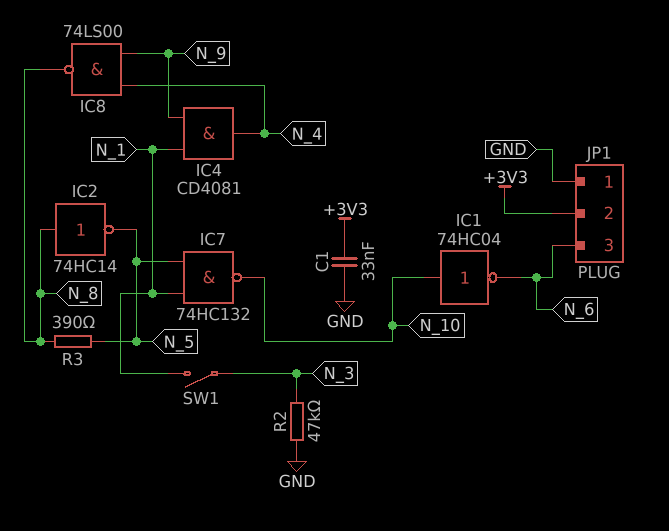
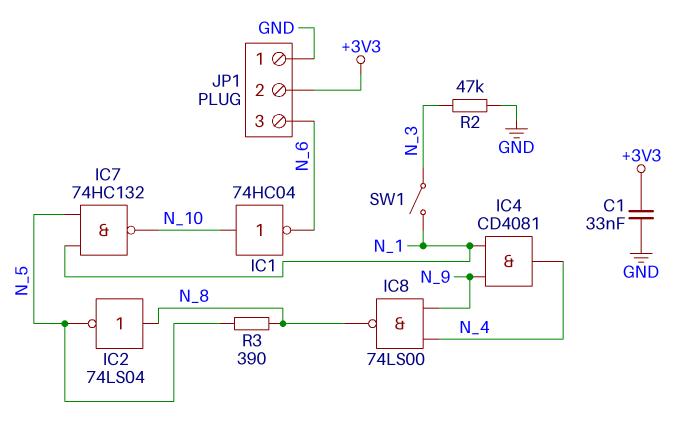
IC2: NOT 74HC14 (in N_8, out N_5) -> NOT 74LS04 (in N_8, out N_5)

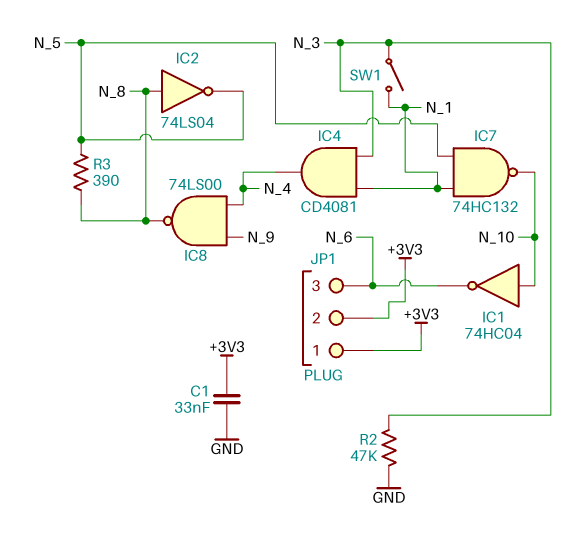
IC4: AND CD4081 (in N_1, in N_9, out N_4) -> AND CD4081 (in N_1, in N_3, out N_4)
JP1 pin 1: GND -> +3V3

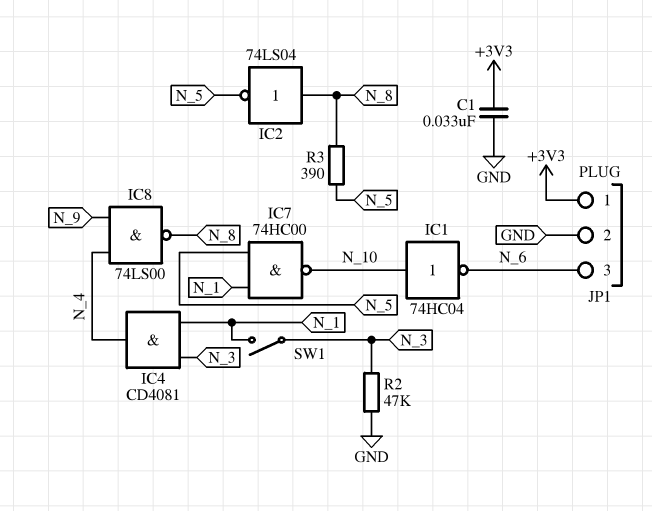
IC7: NAND 74HC132 (in N_1, in N_5, out N_10) -> NAND 74HC00 (in N_1, in N_5, out N_10)
JP1 pin 2: +3V3 -> GND

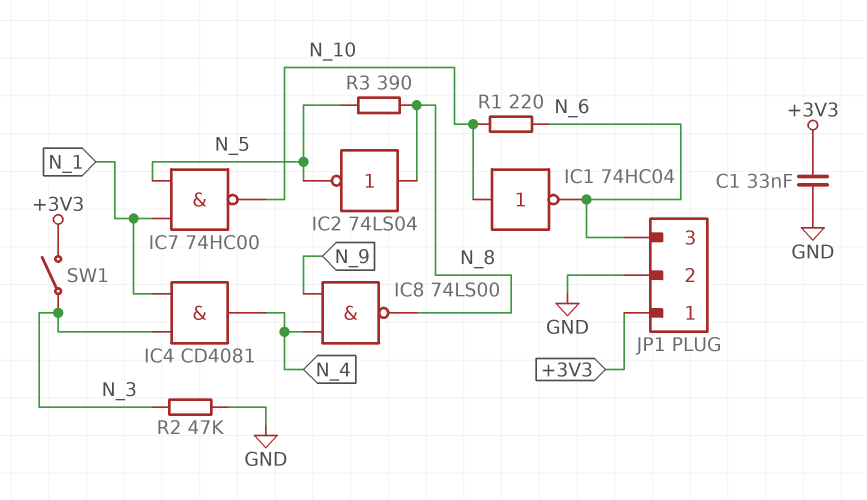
R1: none -> 220 (N_6, N_10)
SW1: switch (N_1, N_3) -> switch (+3V3, N_3)

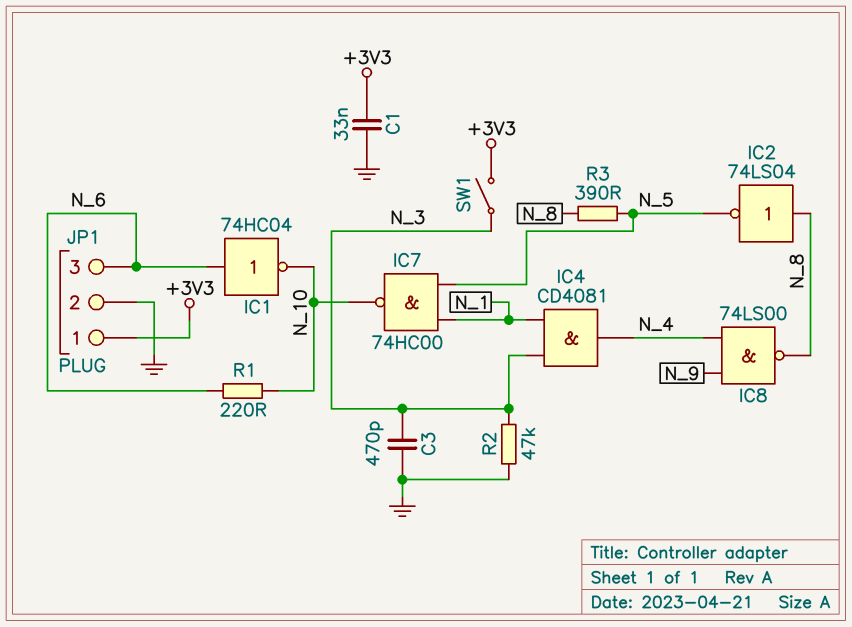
C3: none -> 470pF (GND, N_3)
IC1: NOT 74HC04 (in N_10, out N_6) -> NOT 74HC04 (in N_6, out N_10)

